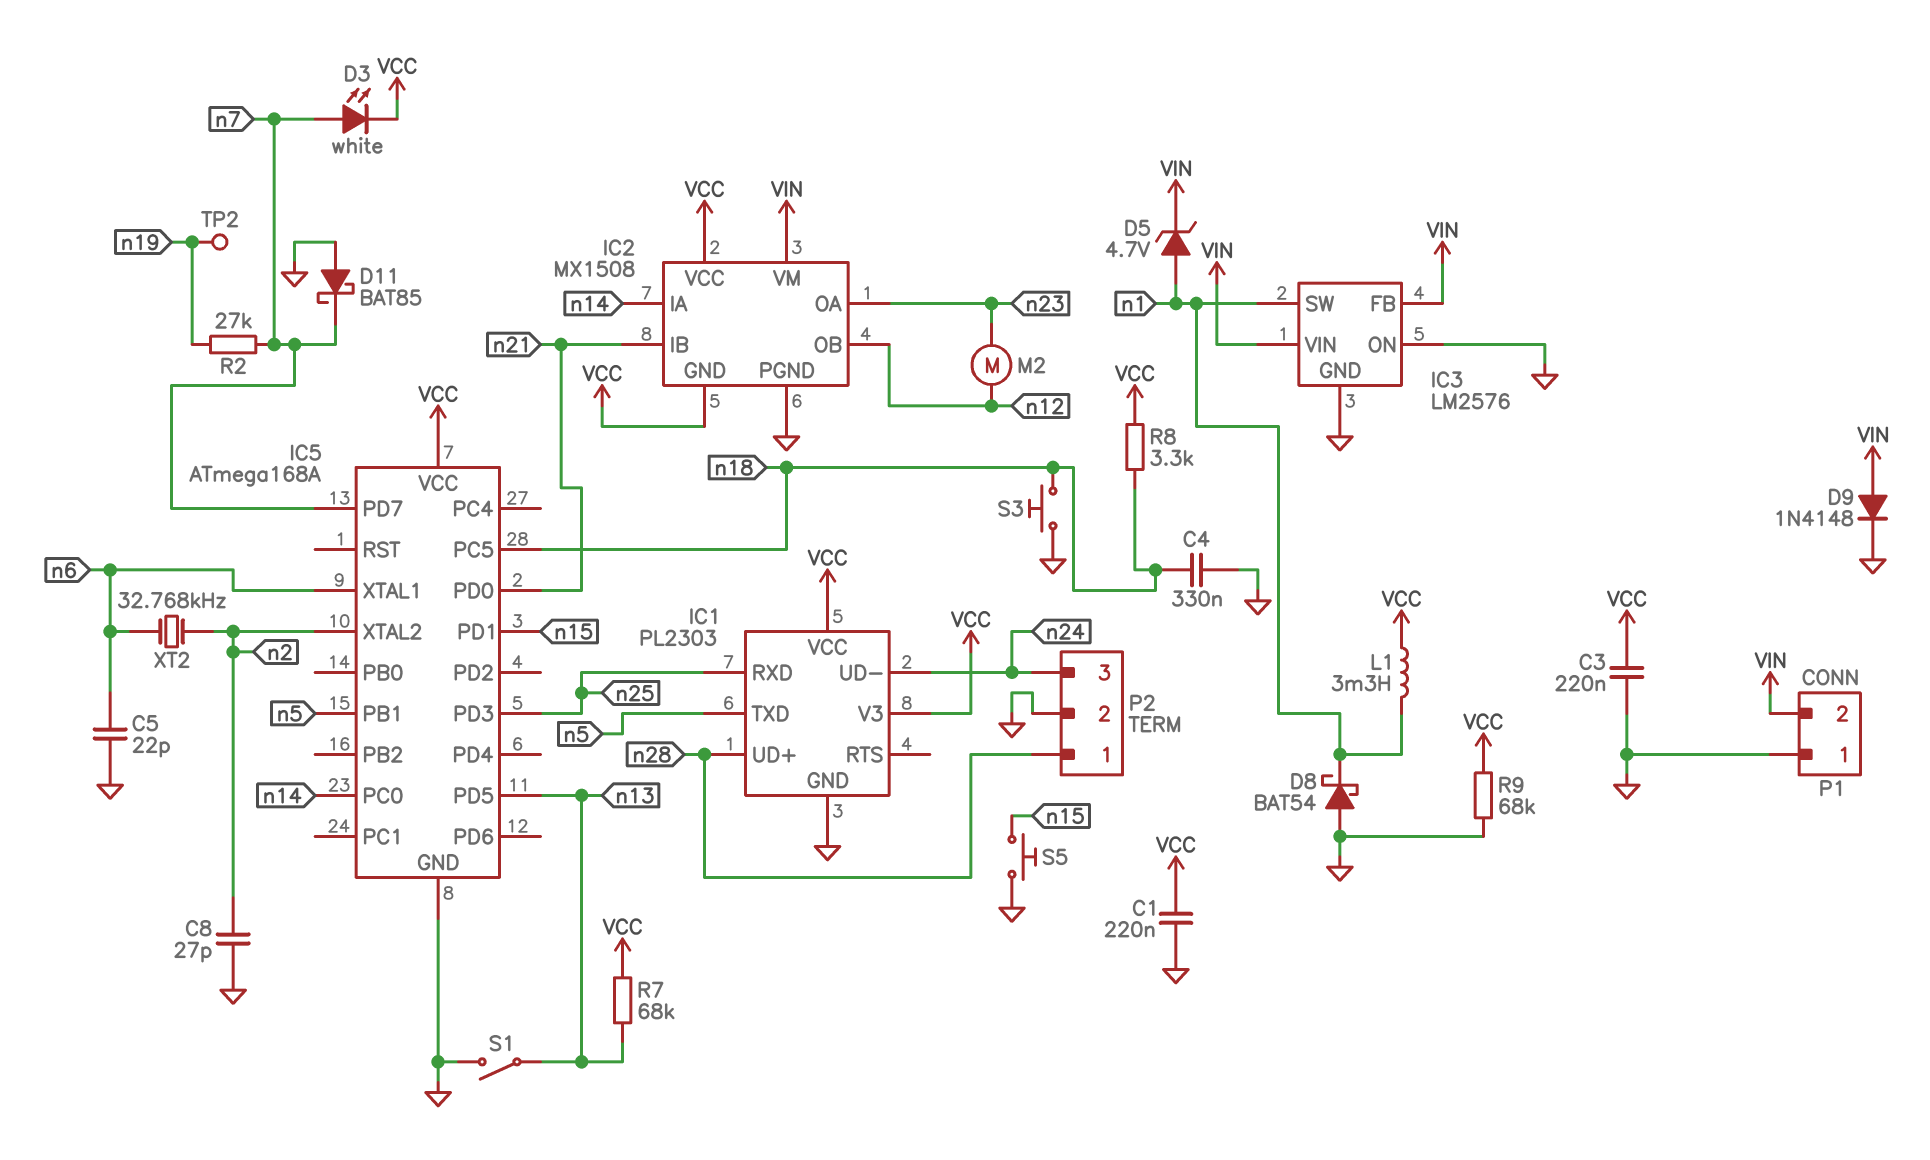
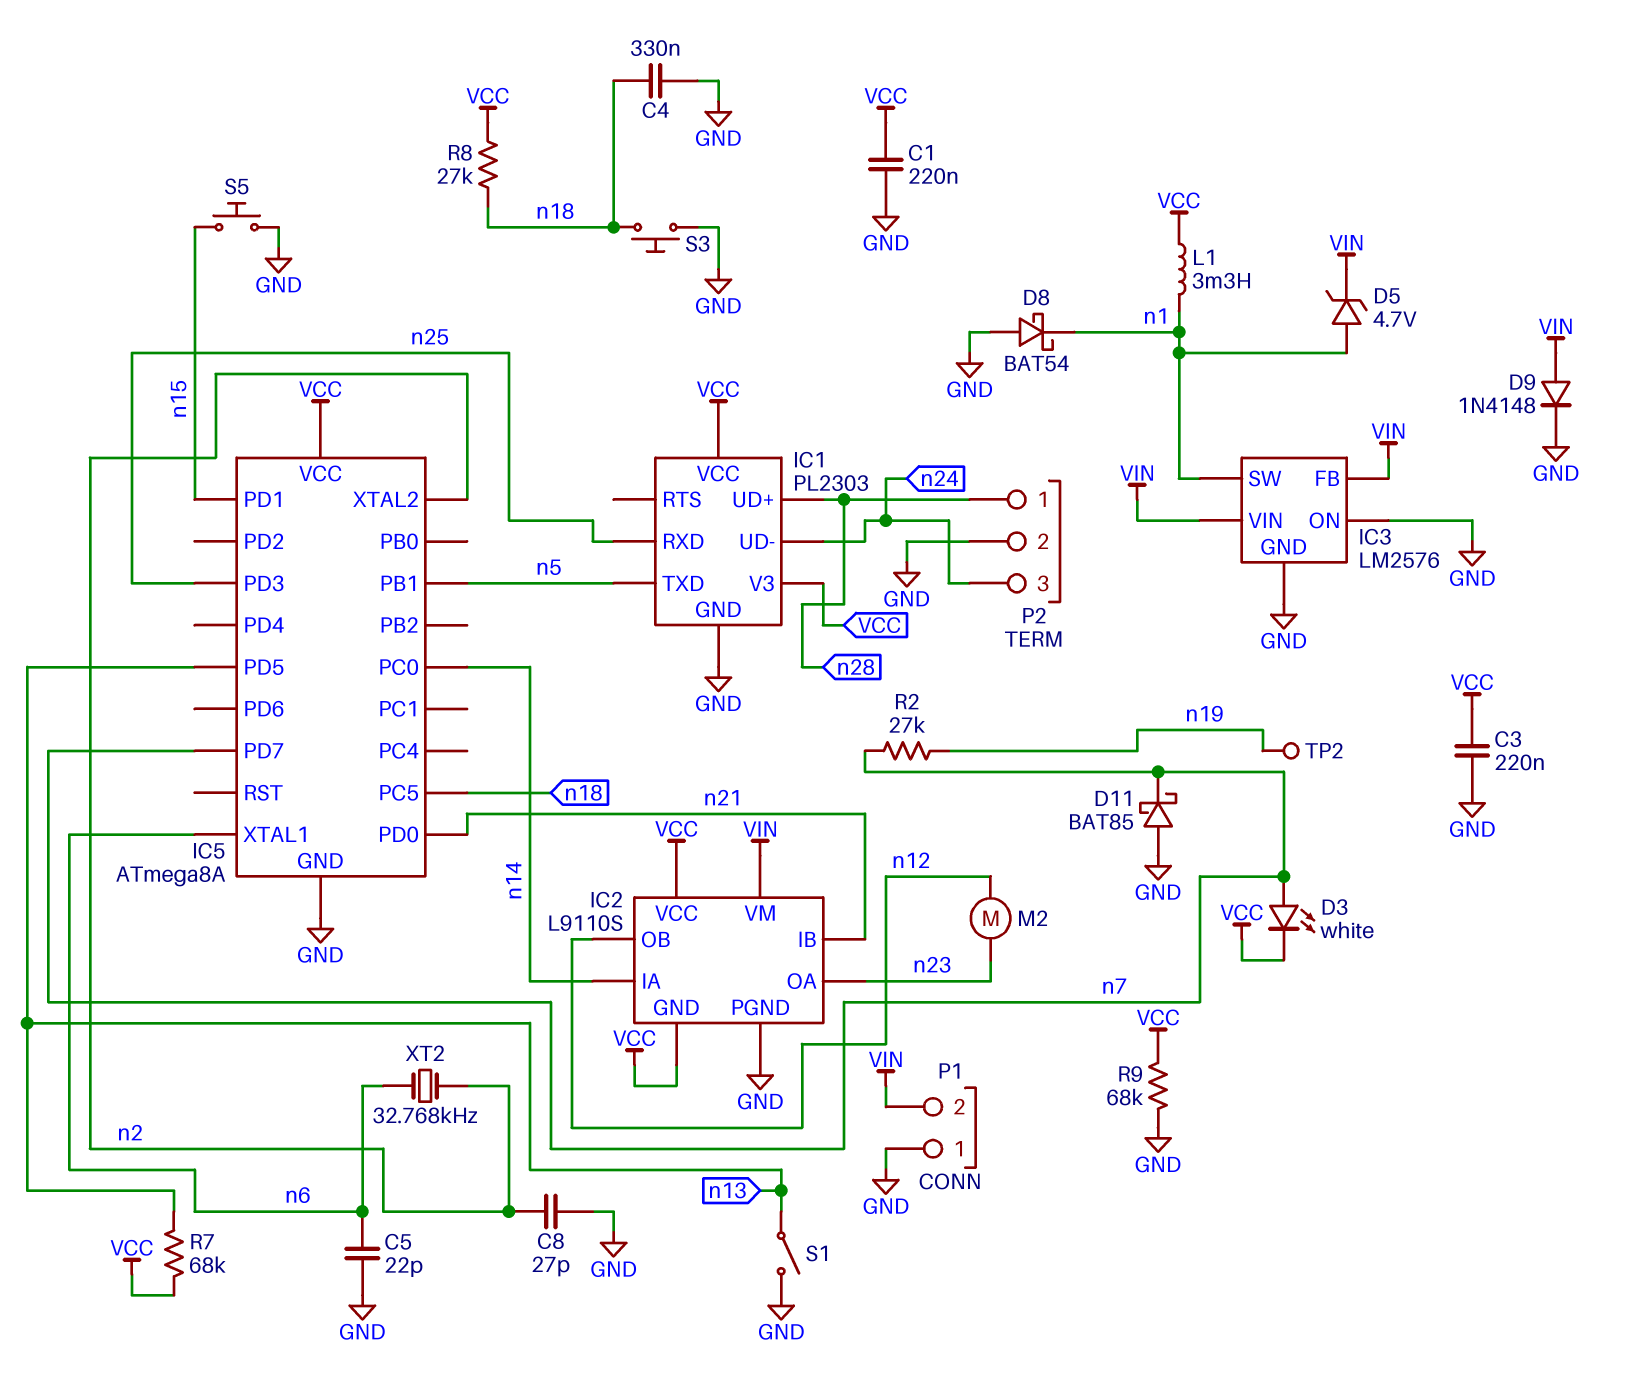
IC2: MX1508 -> L9110S
IC5: ATmega168A -> ATmega8A
R8: 3.3k (VCC, n18) -> 27k (VCC, n18)

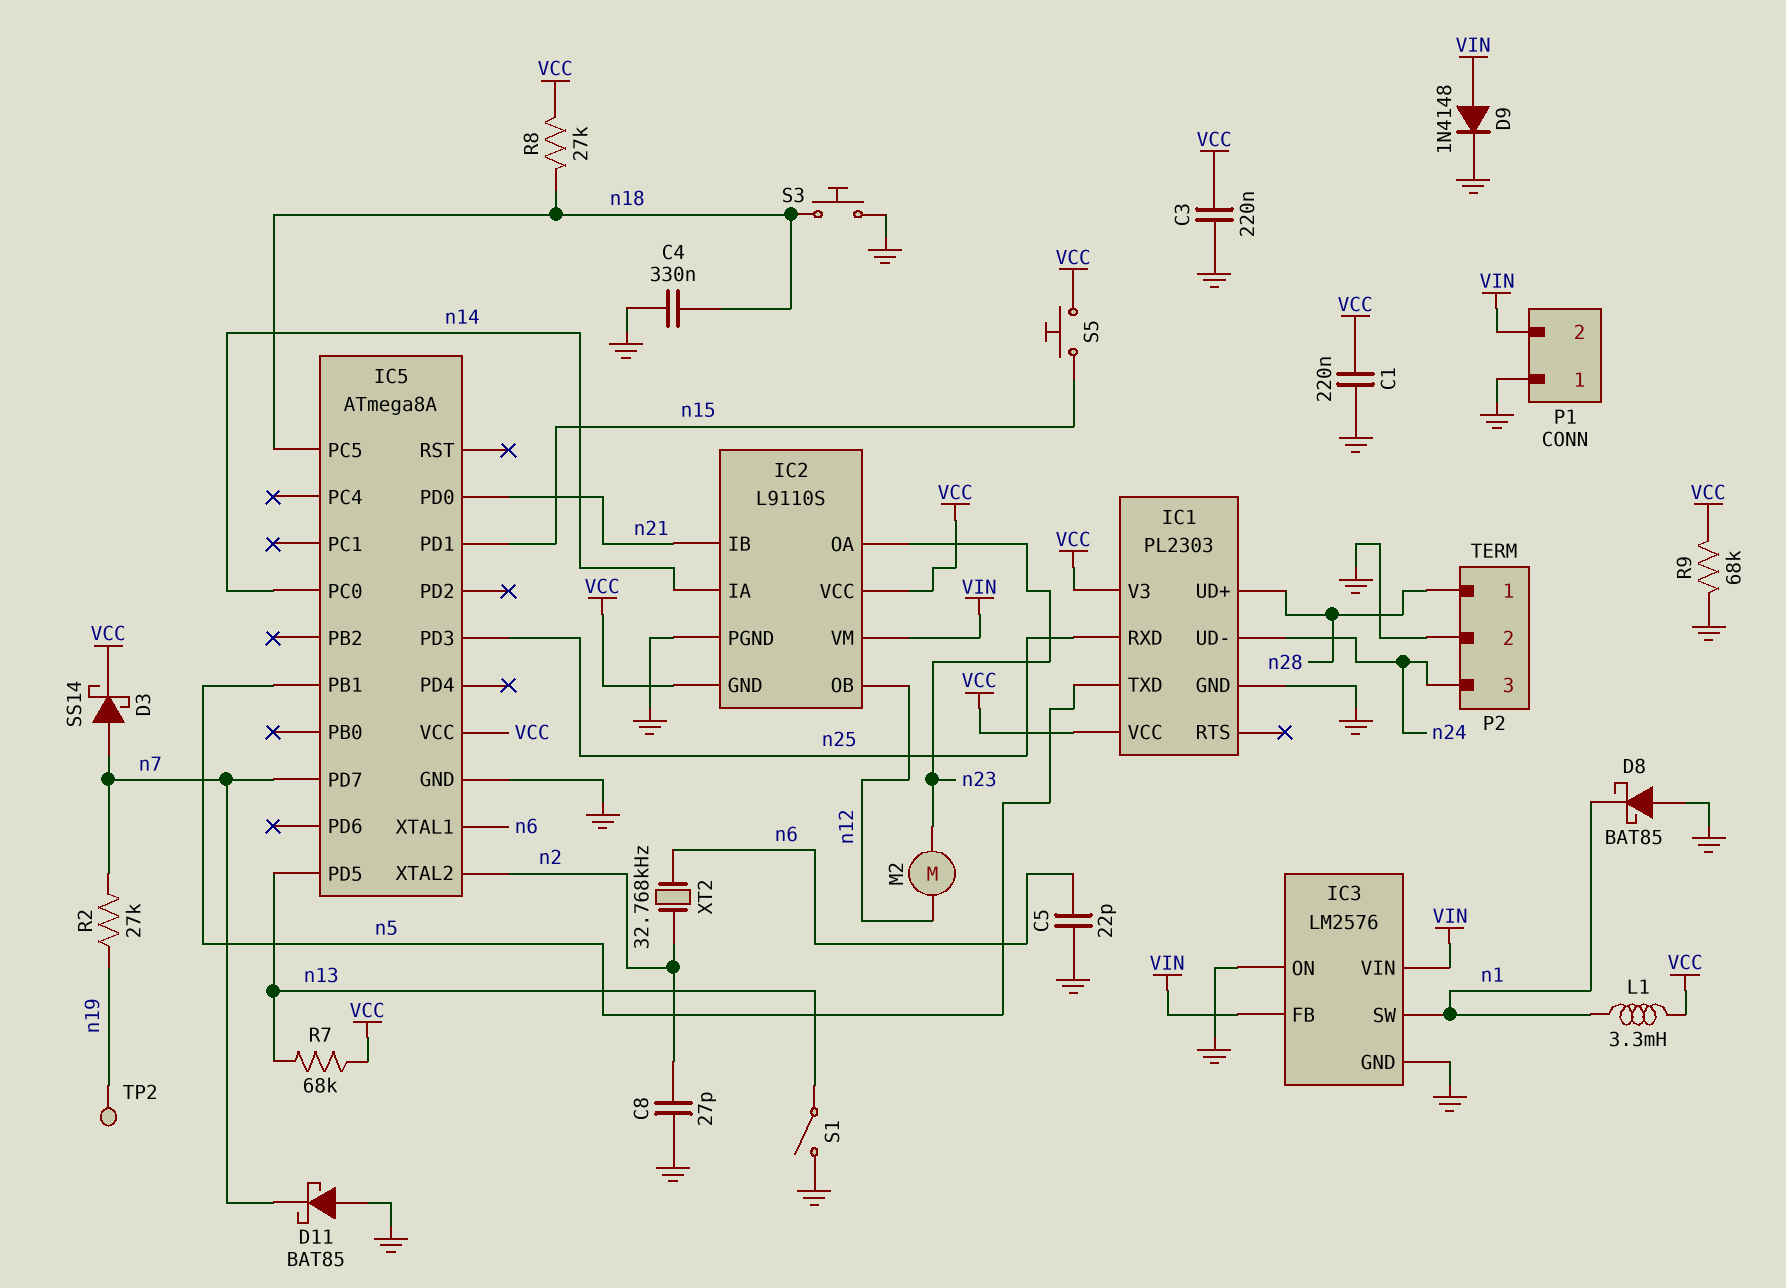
D3: LED white (A n7, K VCC) -> schottky SS14 (A n7, K VCC)
D5: zener 4.7V (A n1, K VIN) -> none
D8: schottky BAT54 (A GND, K n1) -> schottky BAT85 (A GND, K n1)
S5: button (GND, n15) -> button (VCC, n15)

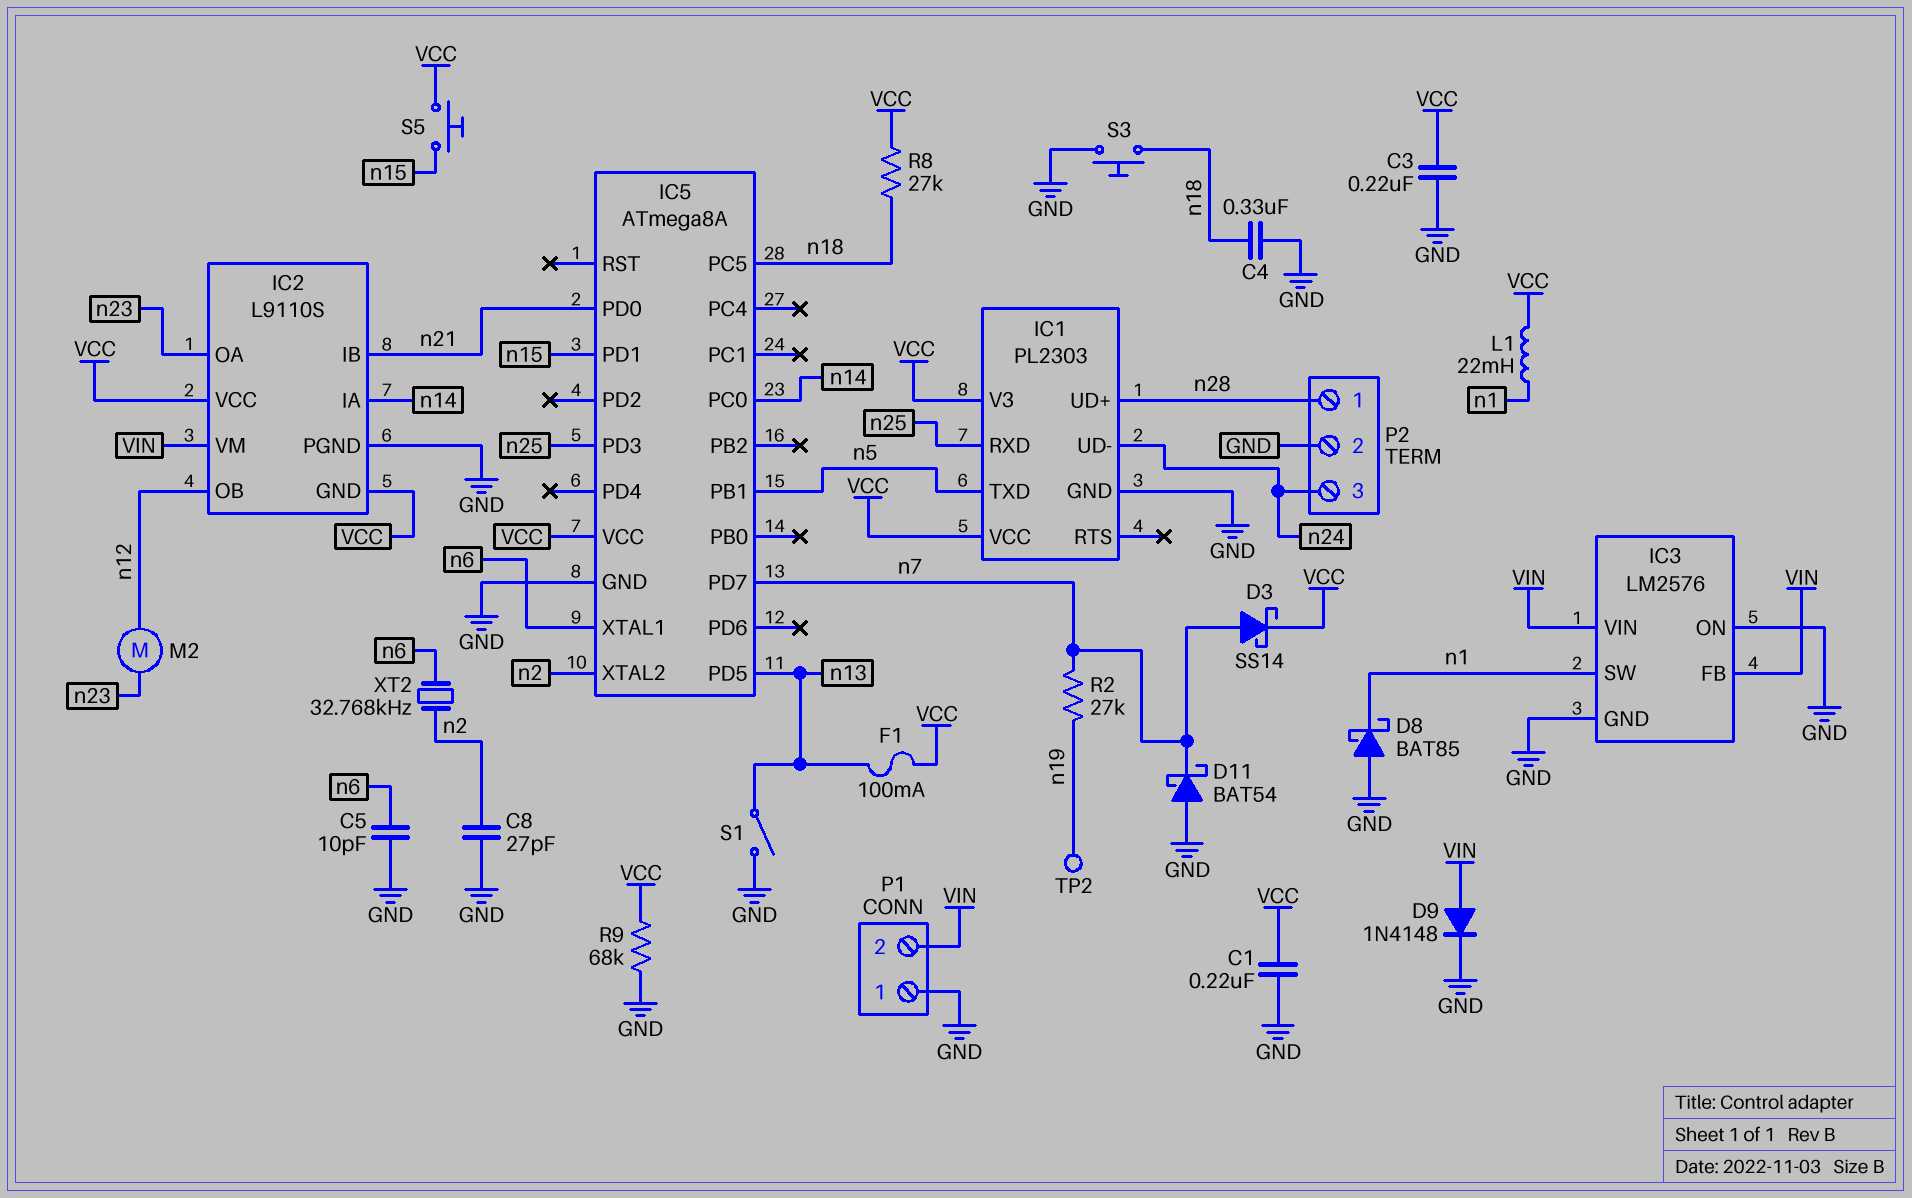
C5: 22pF (GND, n6) -> 10pF (GND, n6)
D11: schottky BAT85 (A GND, K n7) -> schottky BAT54 (A GND, K n7)
F1: none -> 100mA (VCC, n13)
L1: 3.3mH (VCC, n1) -> 22mH (VCC, n1)
R7: 68k (VCC, n13) -> none

